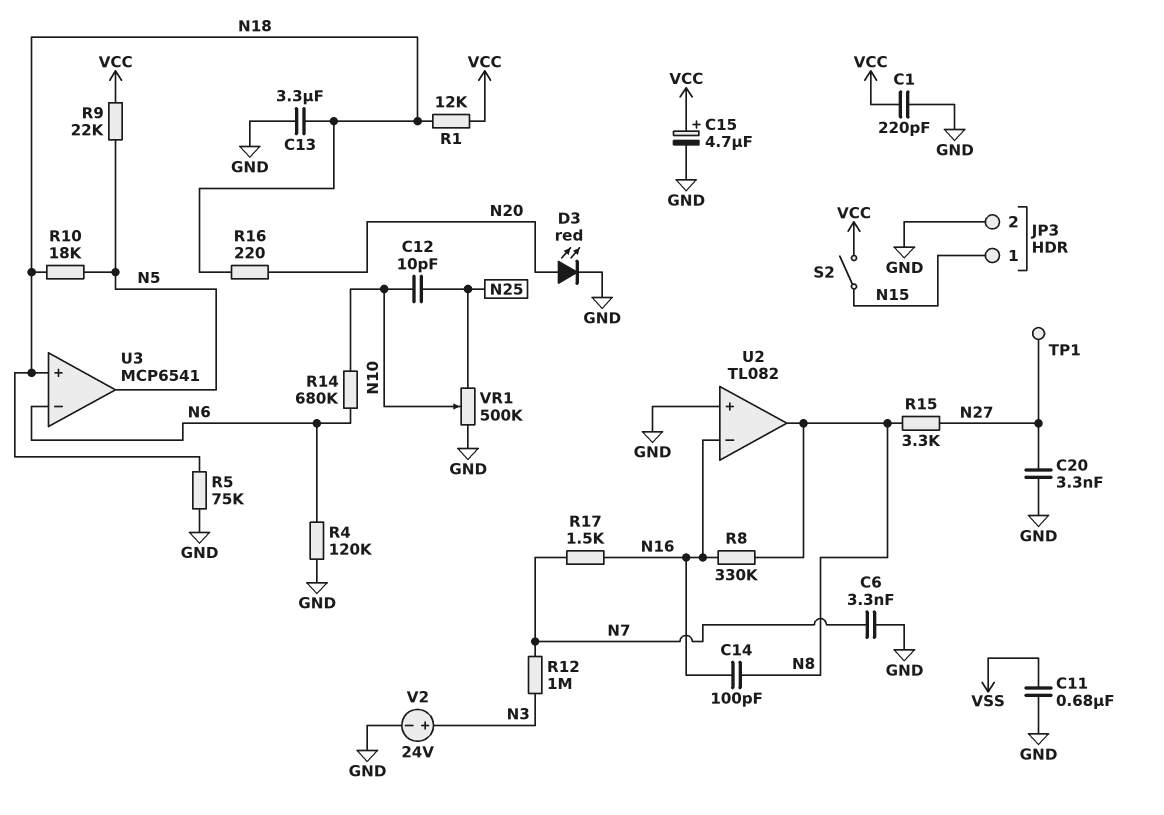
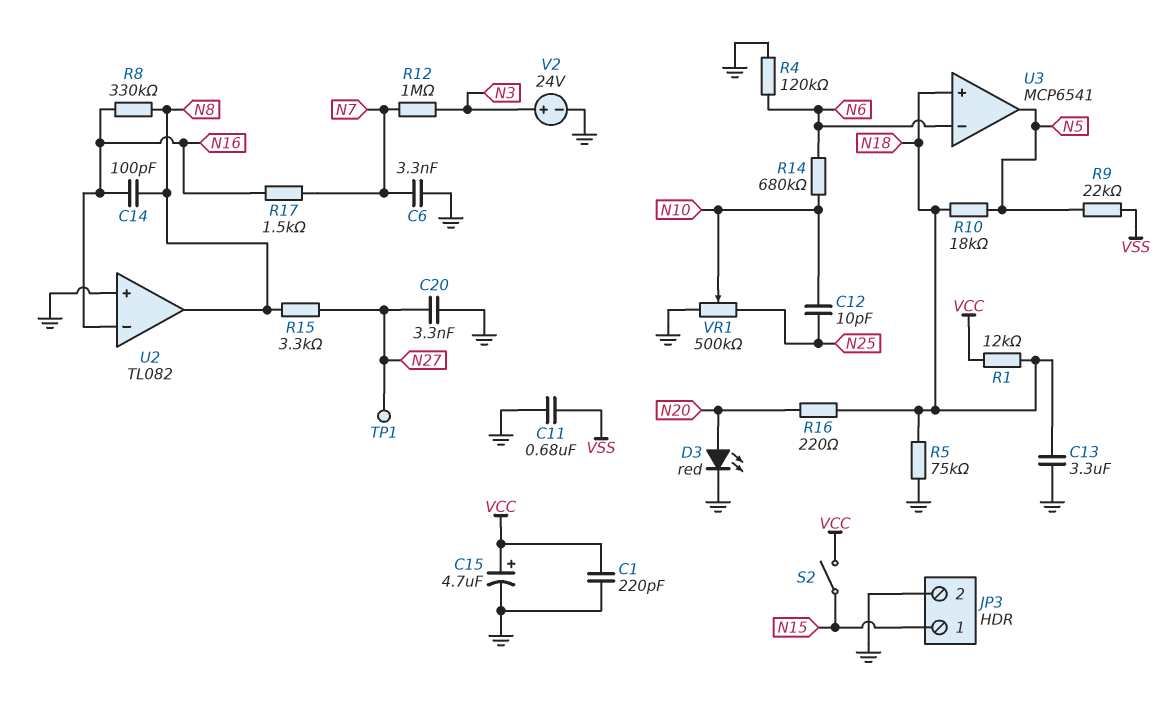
R9: 22k (N5, VCC) -> 22k (N5, VSS)

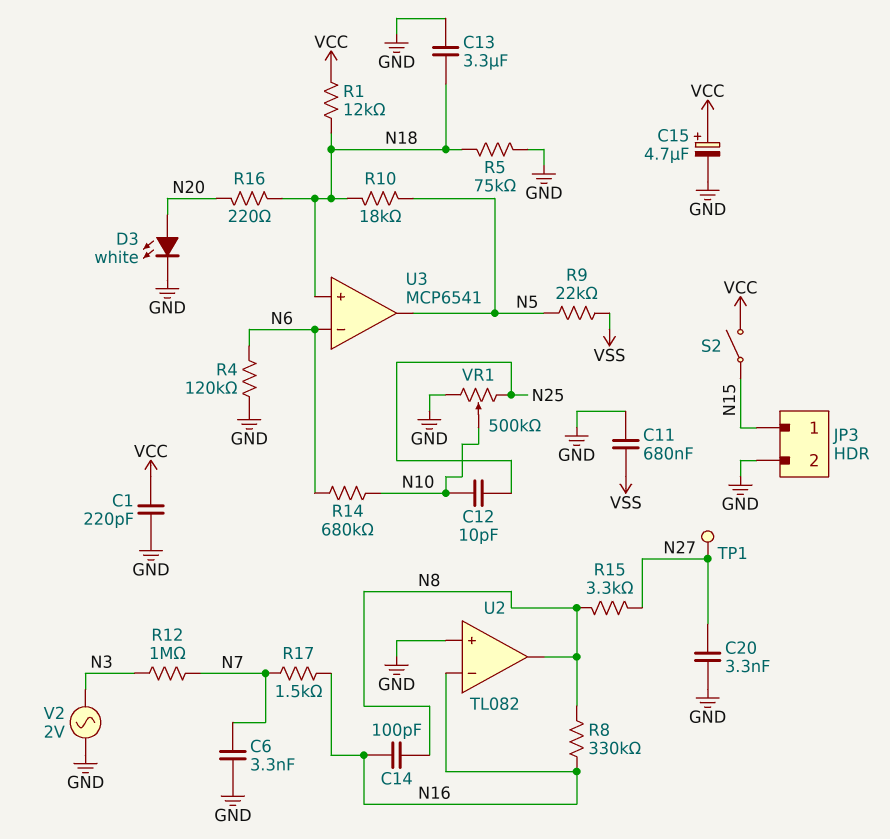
D3: LED red (A N20, K GND) -> LED white (A N20, K GND)
V2: 24V (plus N3, minus GND) -> AC 2V (GND, N3)

